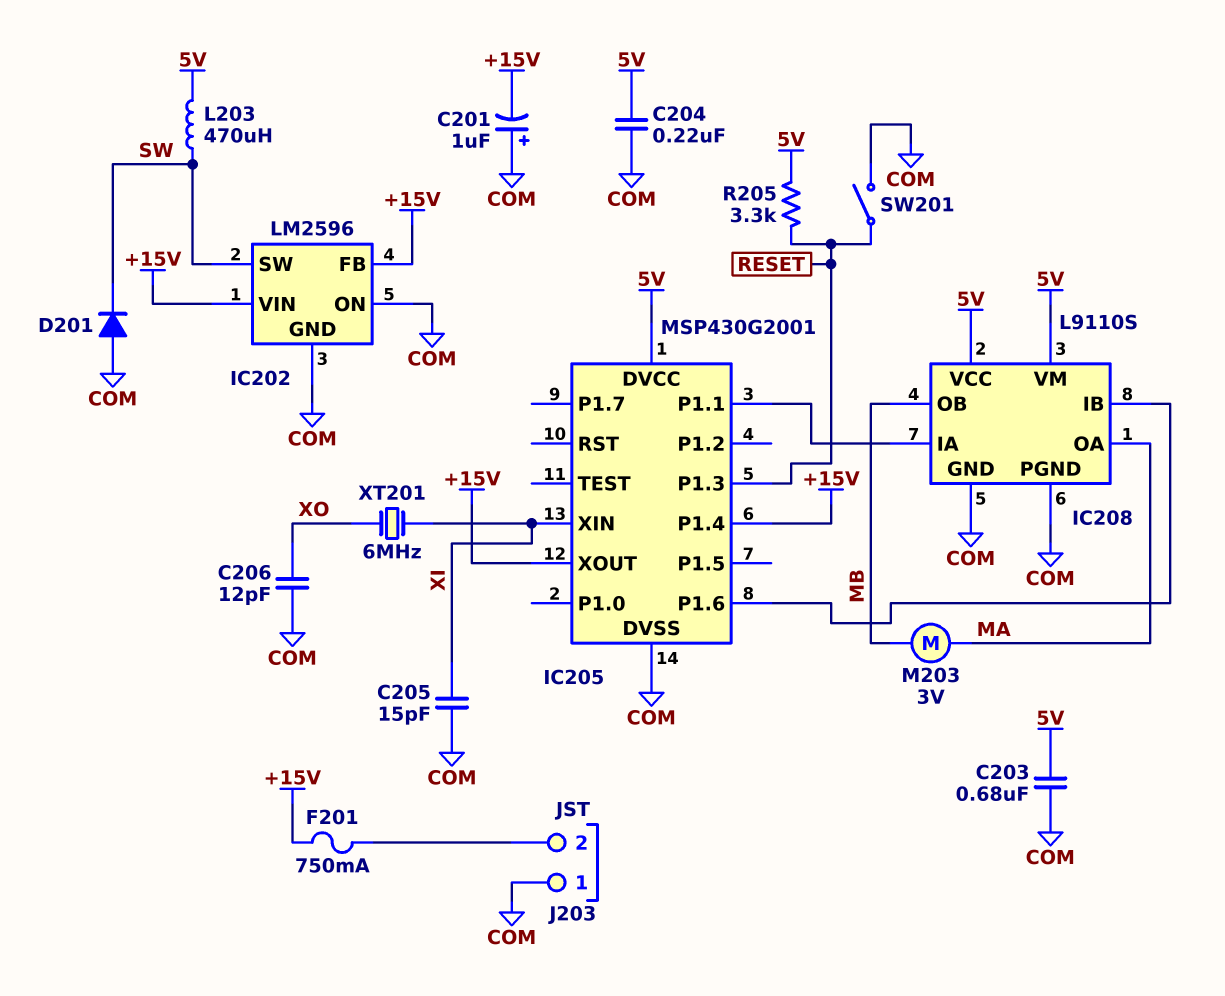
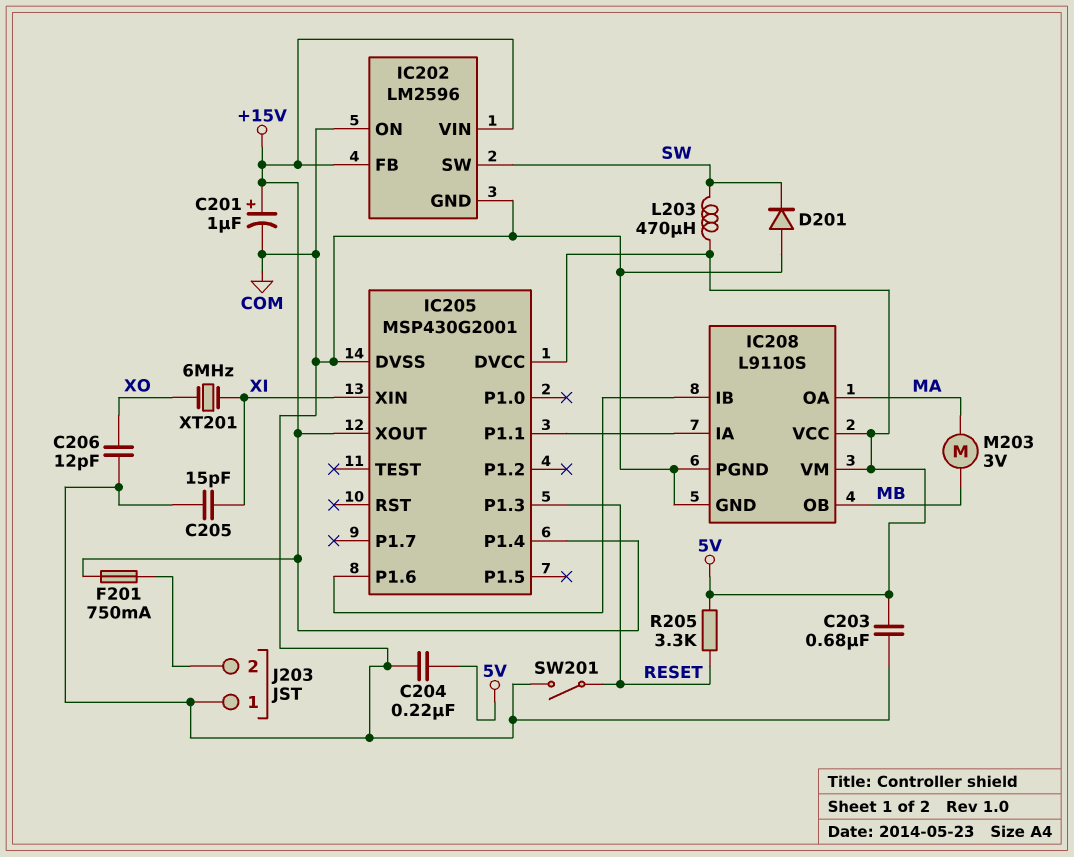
C201: 1uF (plus COM, minus +15V) -> 1uF (plus +15V, minus COM)

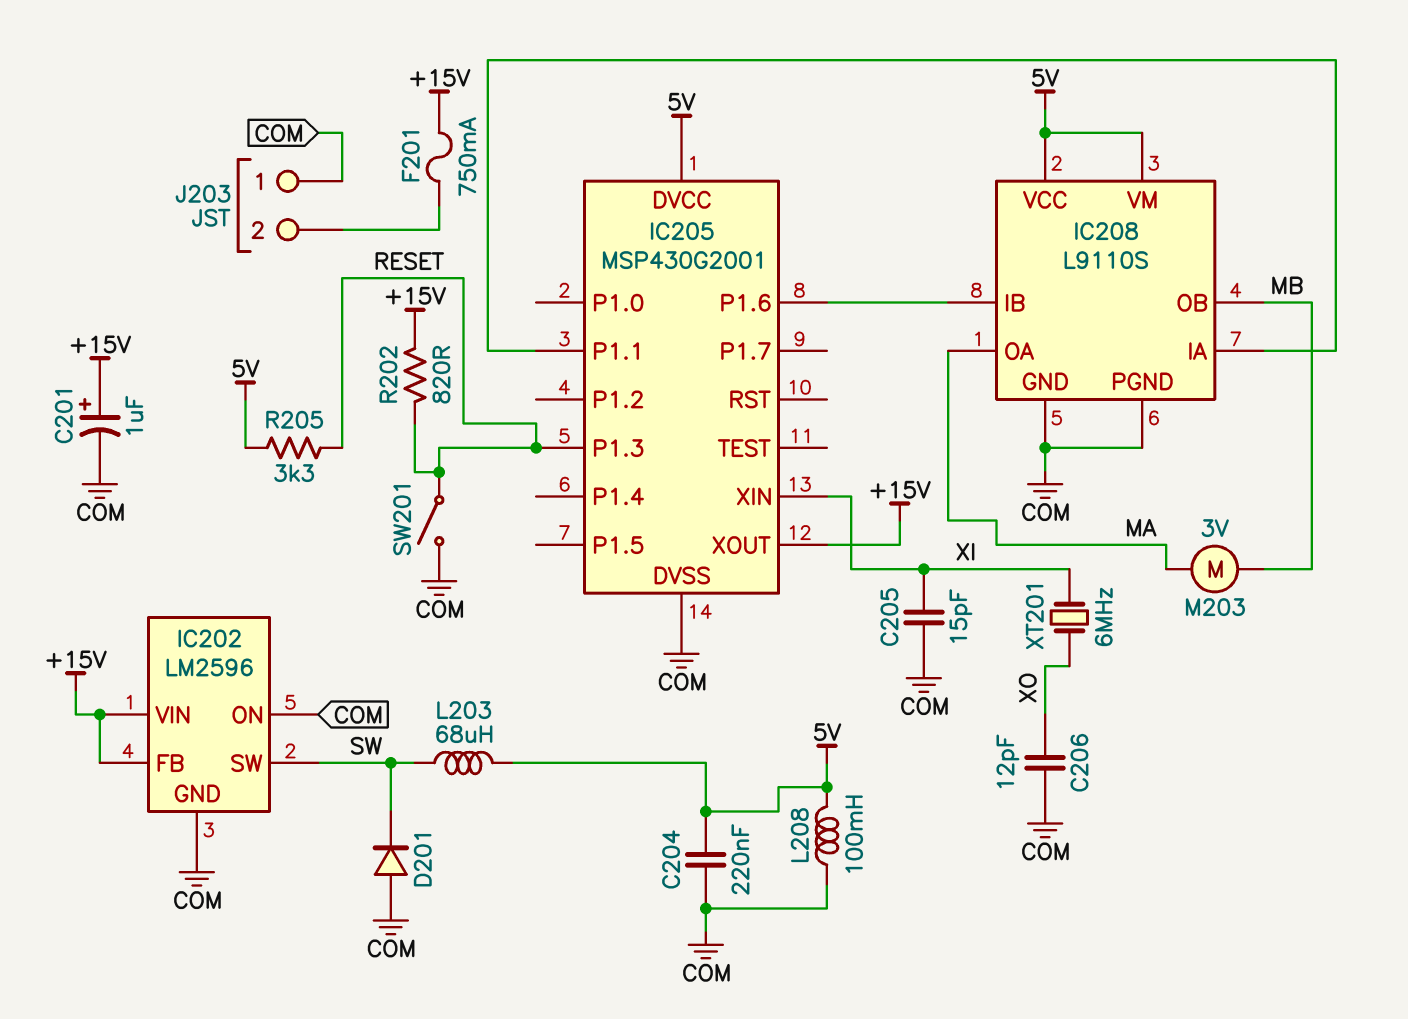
C203: 680nF (5V, COM) -> none
IC205 pin P1.4: +15V -> none
L203: 470uH (5V, SW) -> 68uH (5V, SW)
L208: none -> 100mH (5V, COM)
R202: none -> 820 (+15V, RESET)

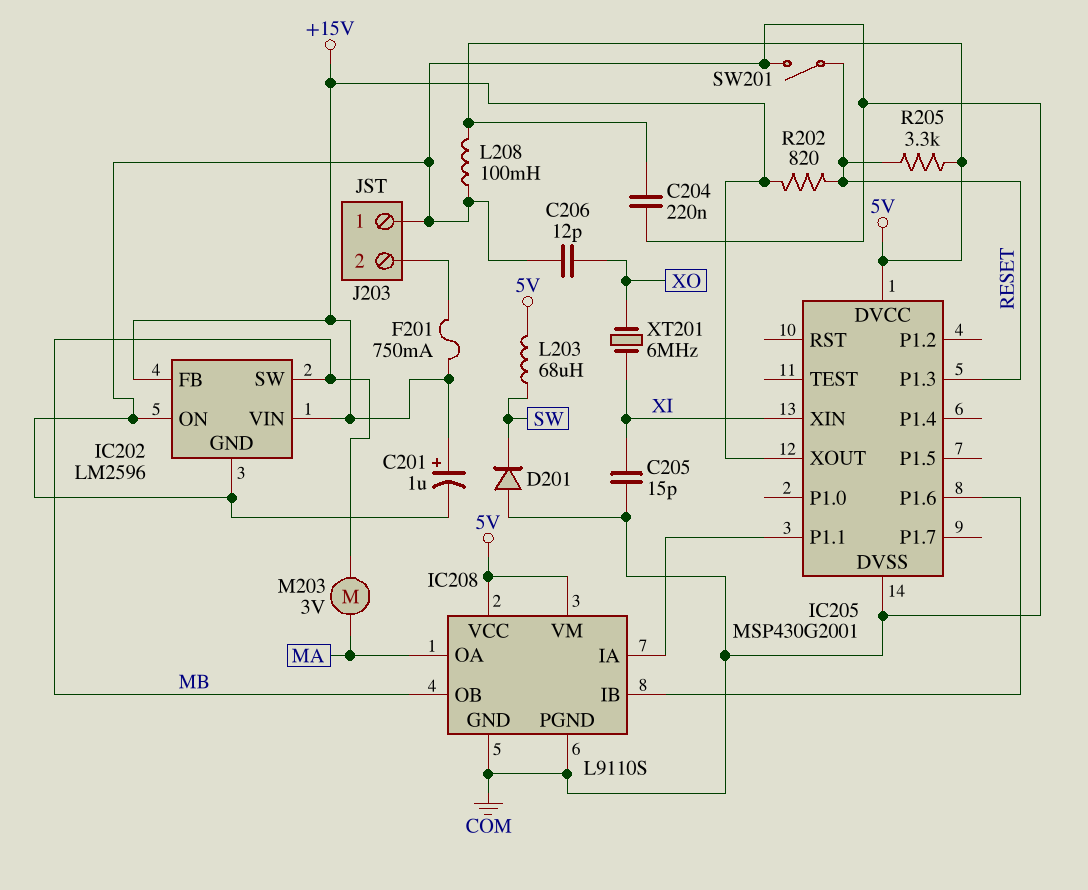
IC202 pin SW: SW -> MB

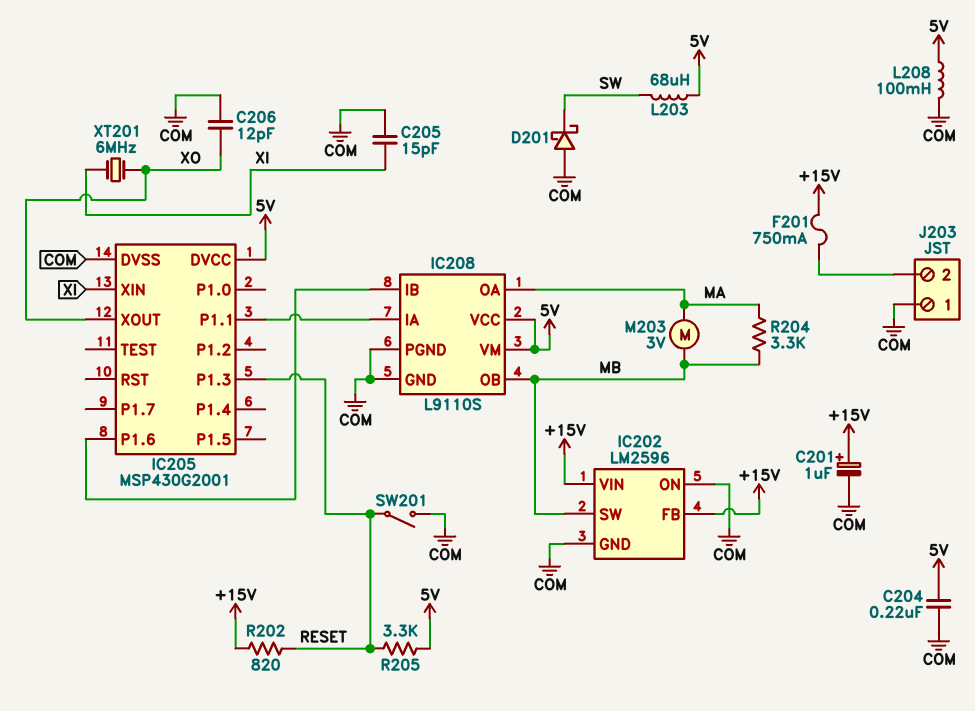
D201: diode (A COM, K SW) -> schottky (A COM, K SW)
IC205 pin XOUT: +15V -> XO
R204: none -> 3.3k (MA, MB)

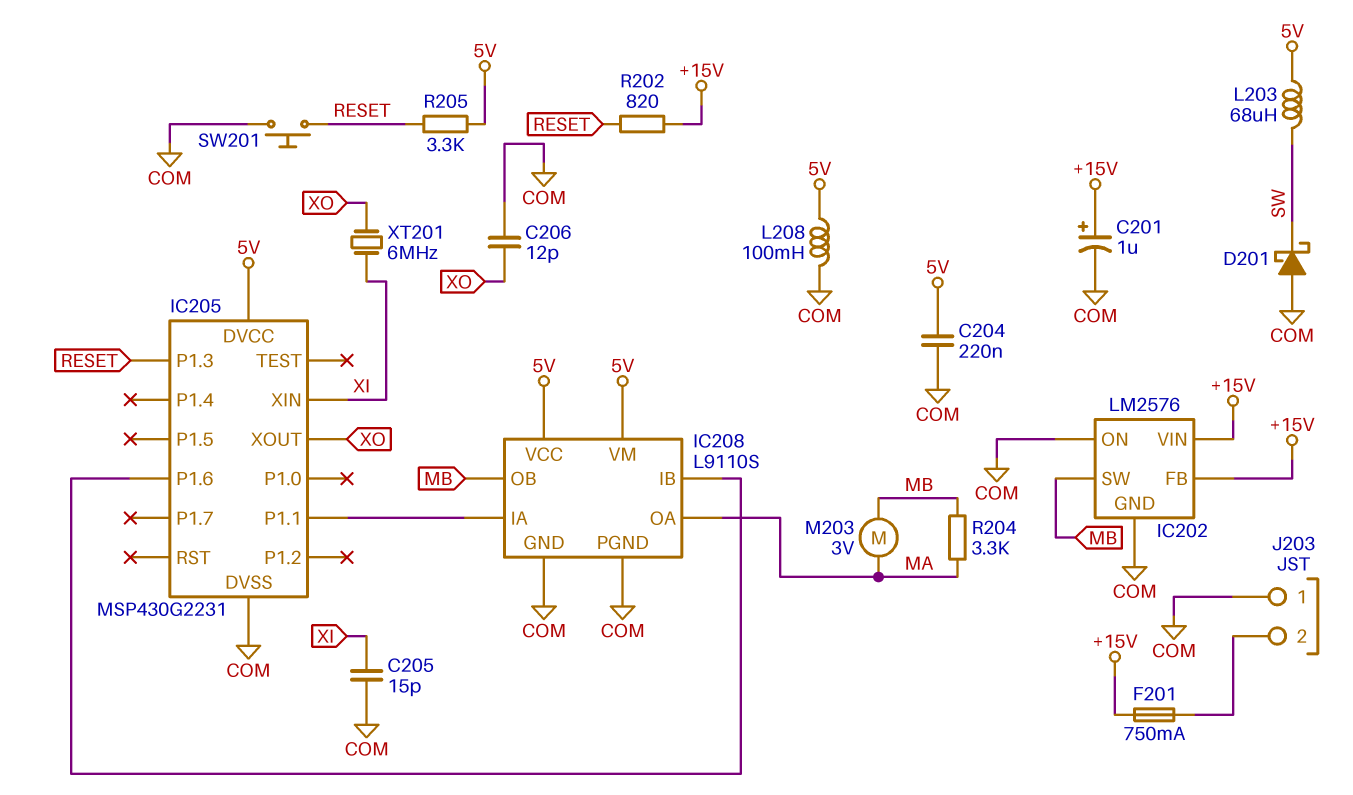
IC202: LM2596 -> LM2576
IC205: MSP430G2001 -> MSP430G2231
SW201: switch (COM, RESET) -> button (COM, RESET)

